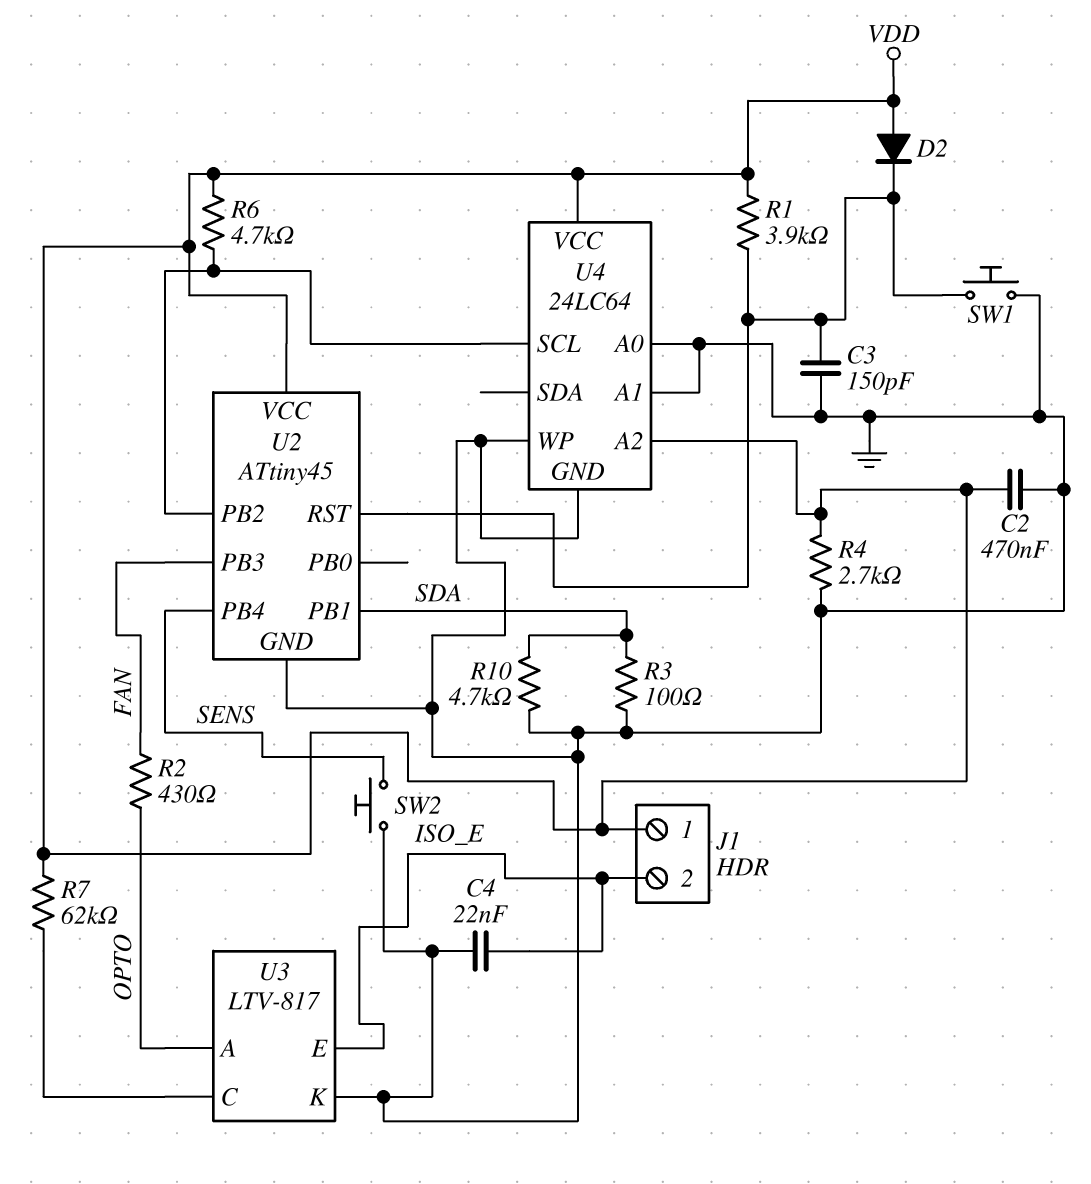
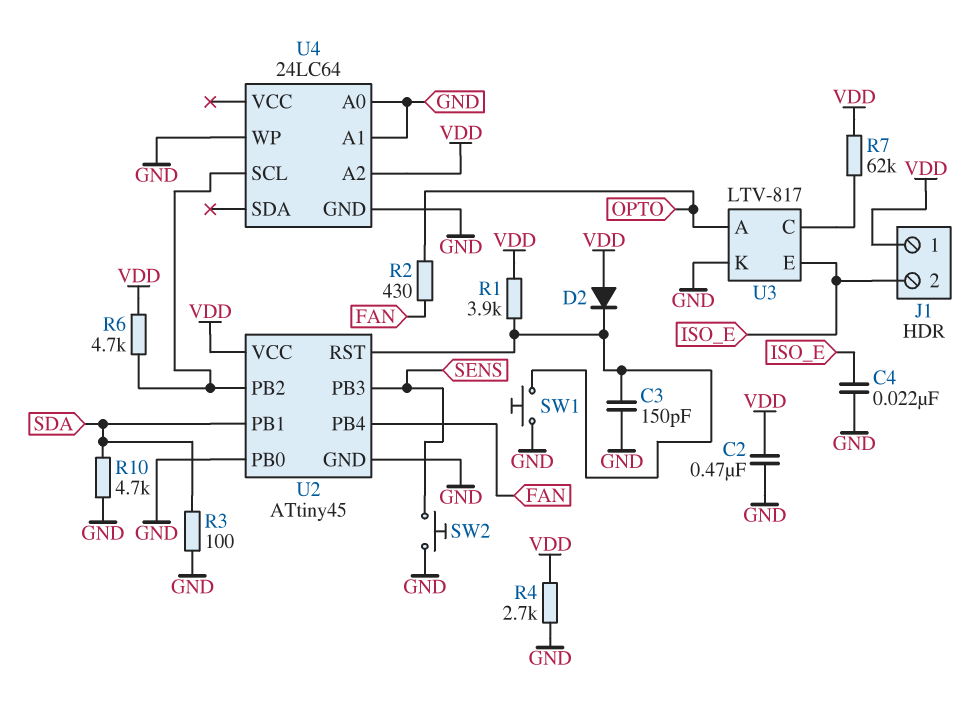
U2 pin PB0: none -> GND
U2 pin PB3: FAN -> SENS
U2 pin PB4: SENS -> FAN
U4 pin VCC: VDD -> none

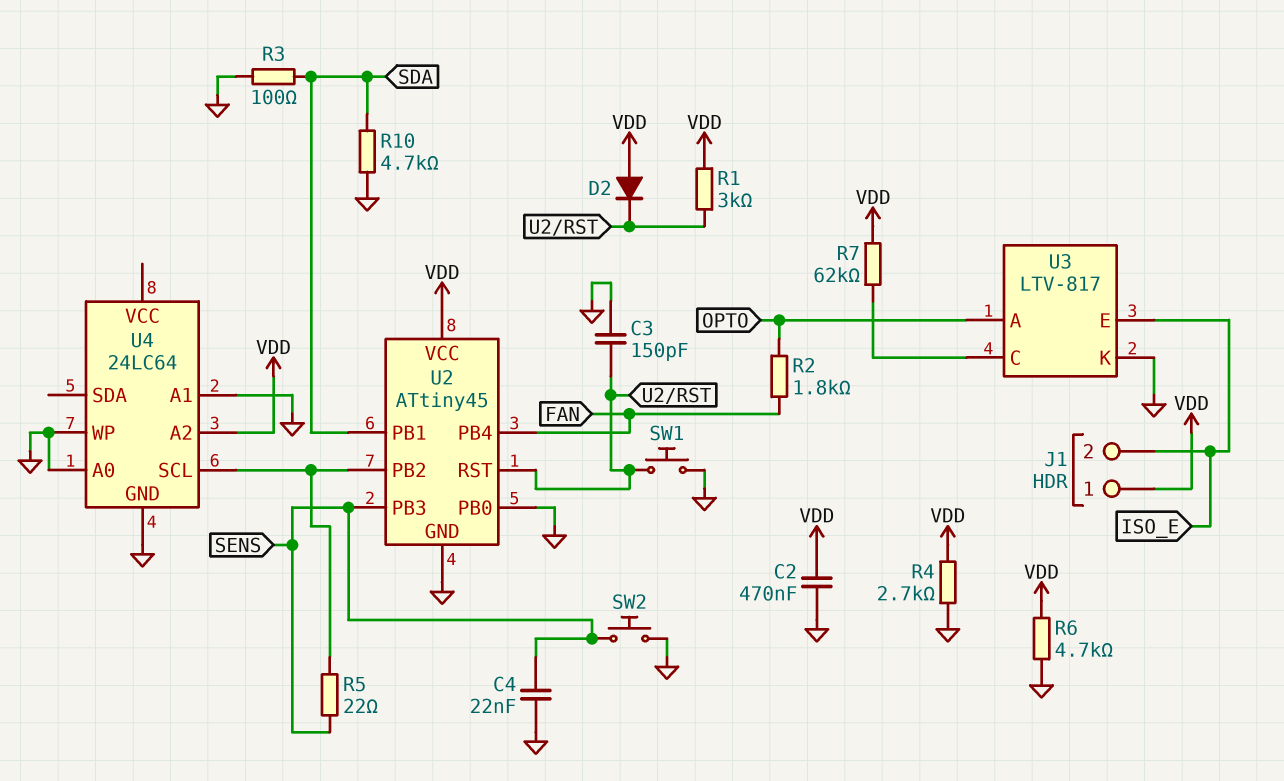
C4: 22nF (GND, ISO_E) -> 22nF (GND, SENS)
R1: 3.9k (U2/RST, VDD) -> 3k (U2/RST, VDD)
R2: 430 (FAN, OPTO) -> 1.8k (FAN, OPTO)
R5: none -> 22 (SENS, U2/PB2)
R6: 4.7k (U2/PB2, VDD) -> 4.7k (GND, VDD)

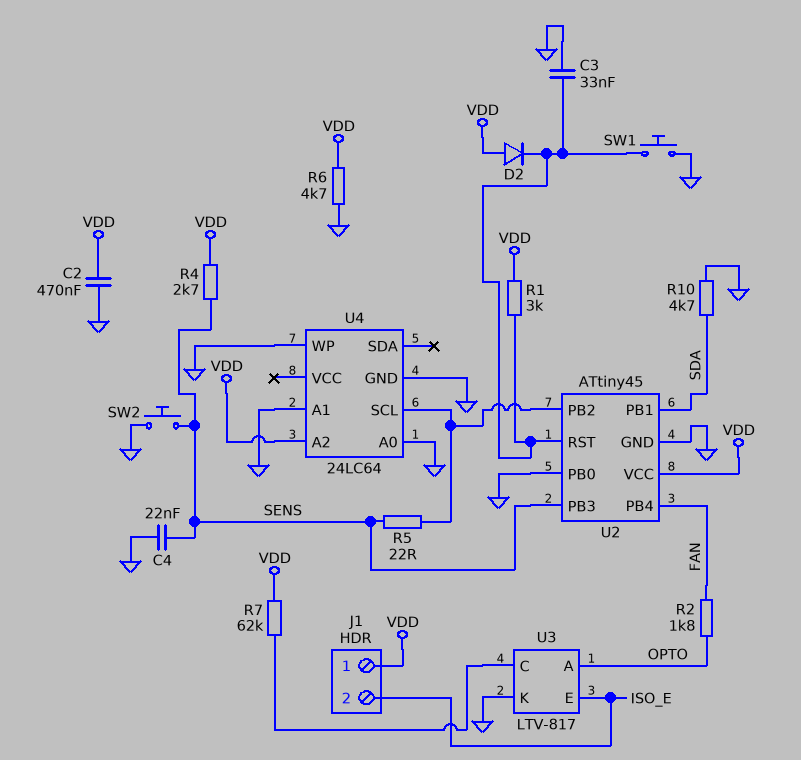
C3: 150pF (GND, U2/RST) -> 33nF (GND, U2/RST)
R3: 100 (GND, SDA) -> none
R4: 2.7k (GND, VDD) -> 2.7k (SENS, VDD)

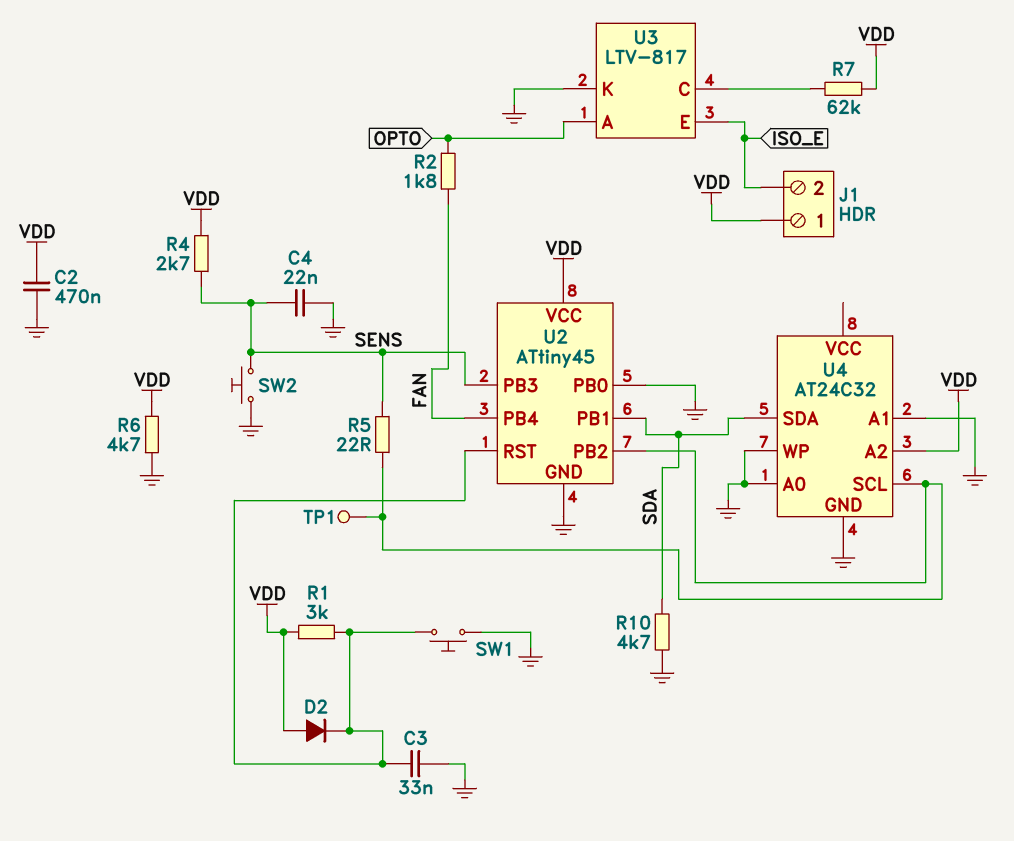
TP1: none -> test point (U2/PB2)
U4: 24LC64 -> AT24C32
U4 pin SDA: none -> SDA

